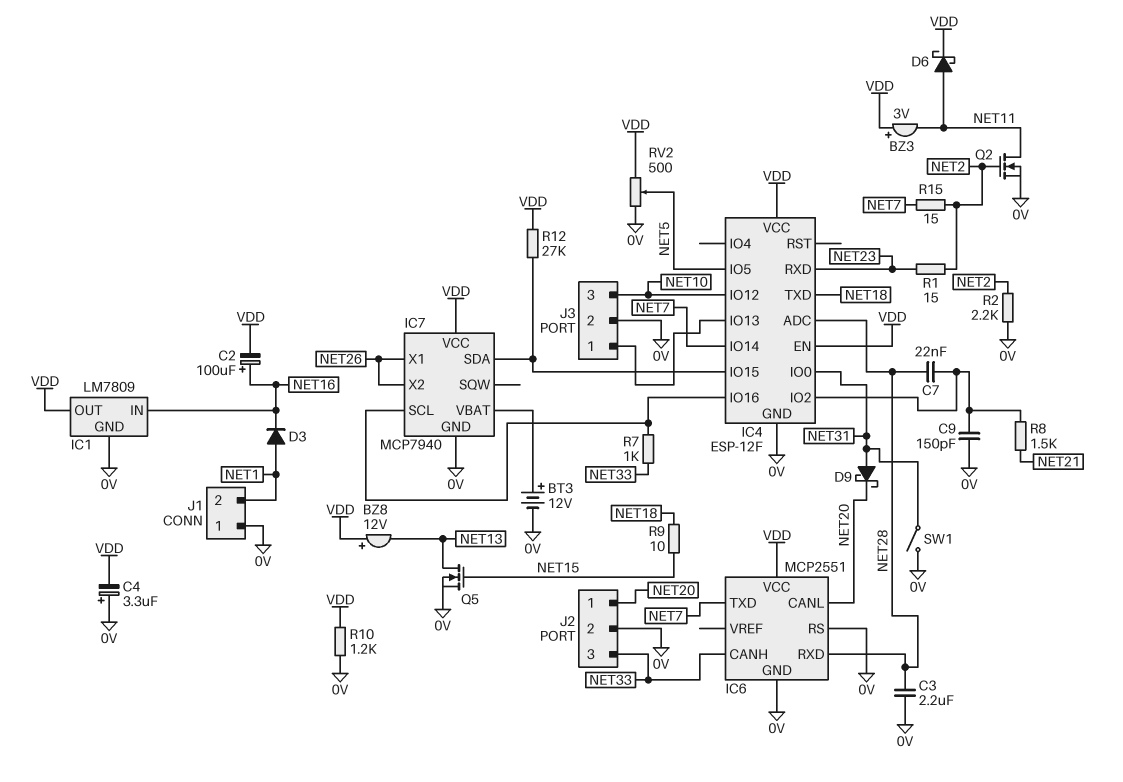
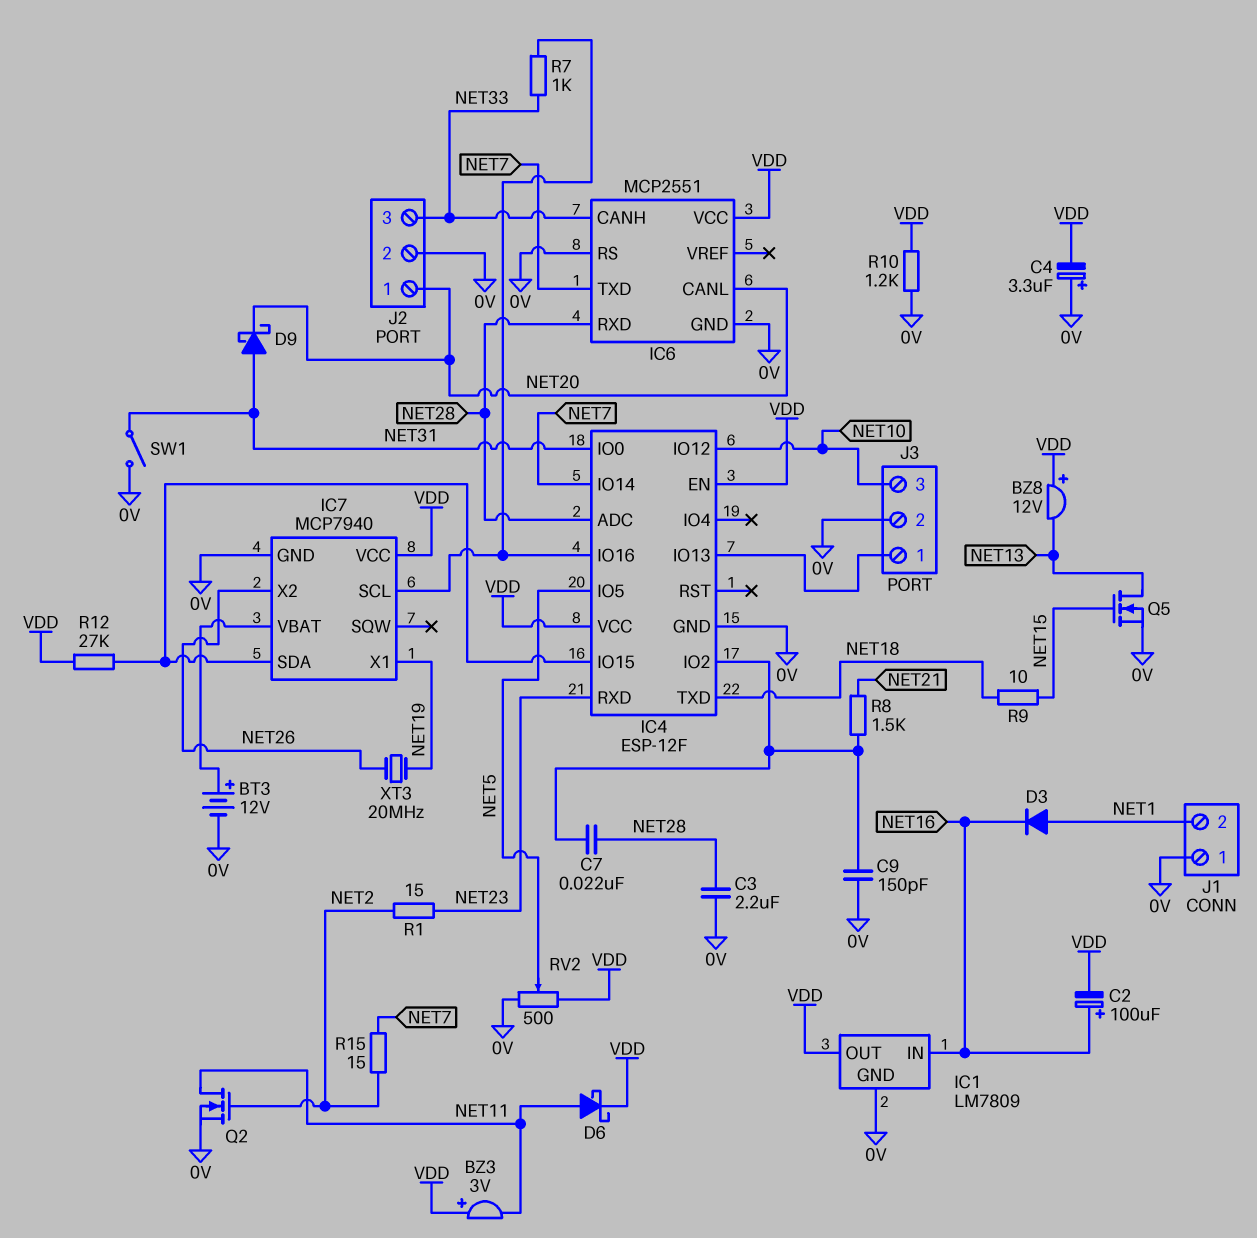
IC7 pin X1: NET26 -> NET19
R2: 2.2k (0V, NET2) -> none
XT3: none -> 20MHz (NET19, NET26)

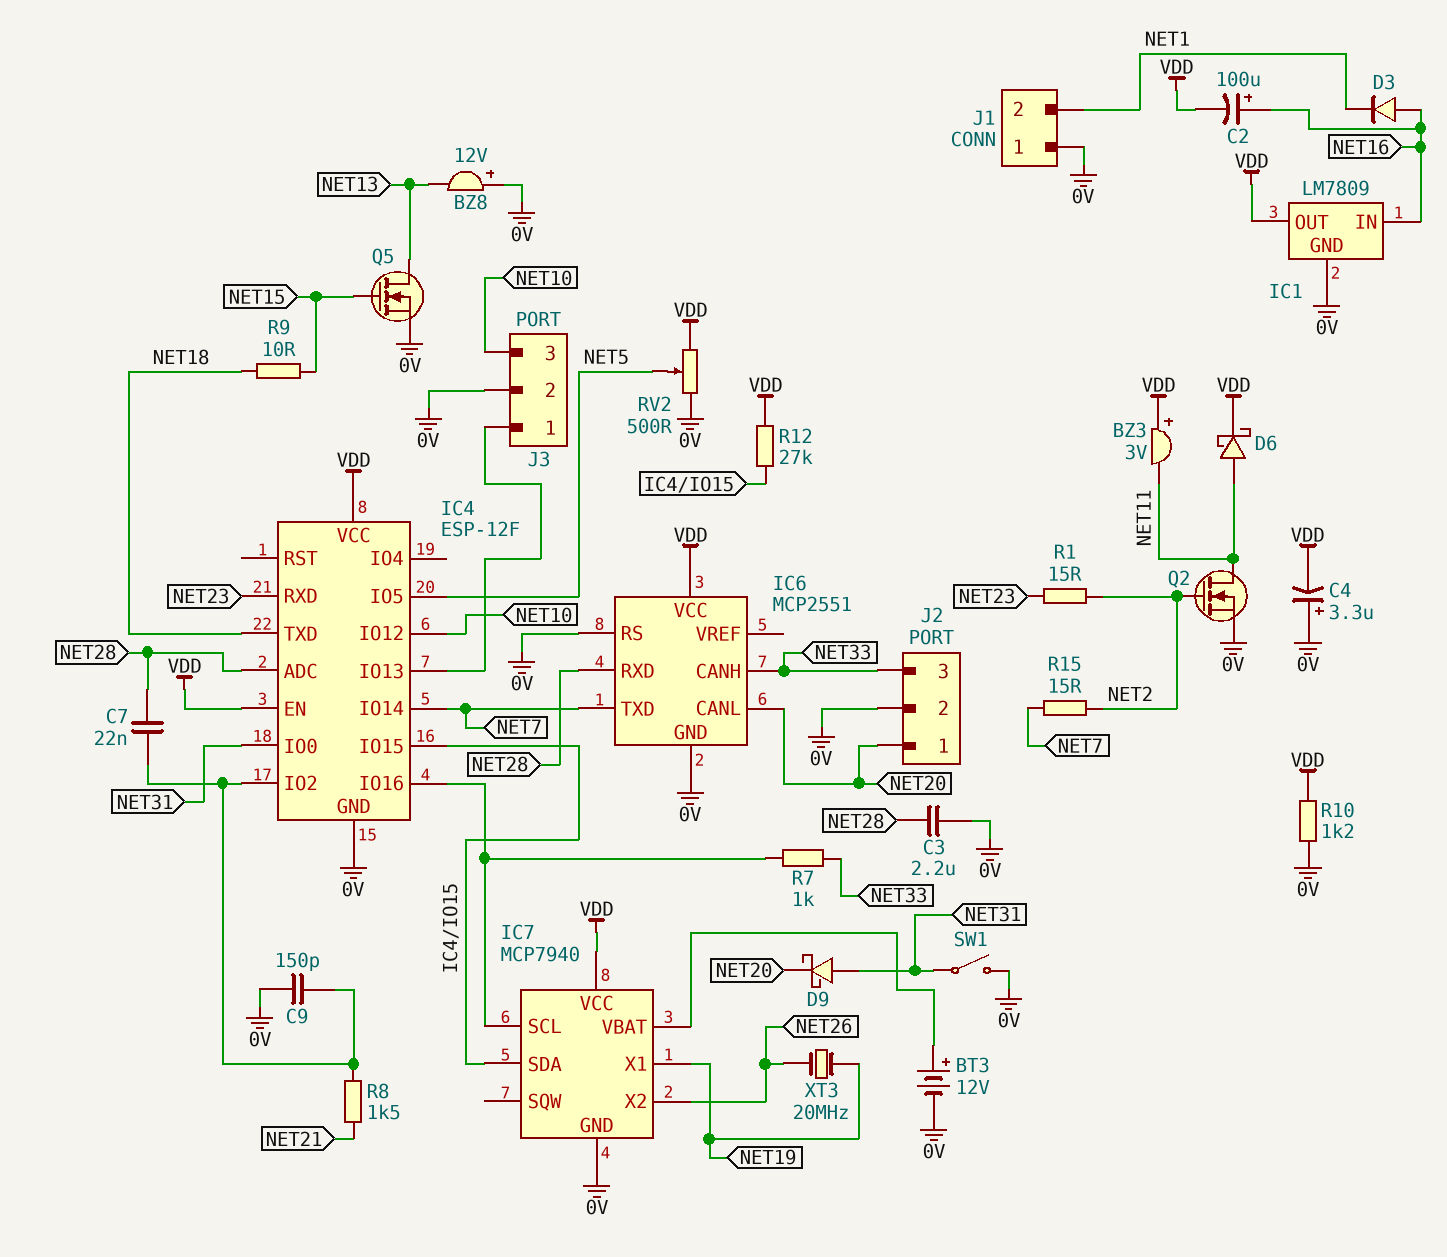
BZ8: buzzer 12V (plus VDD, minus NET13) -> buzzer 12V (plus 0V, minus NET13)
D3: diode (A NET1, K NET16) -> diode (A NET16, K NET1)

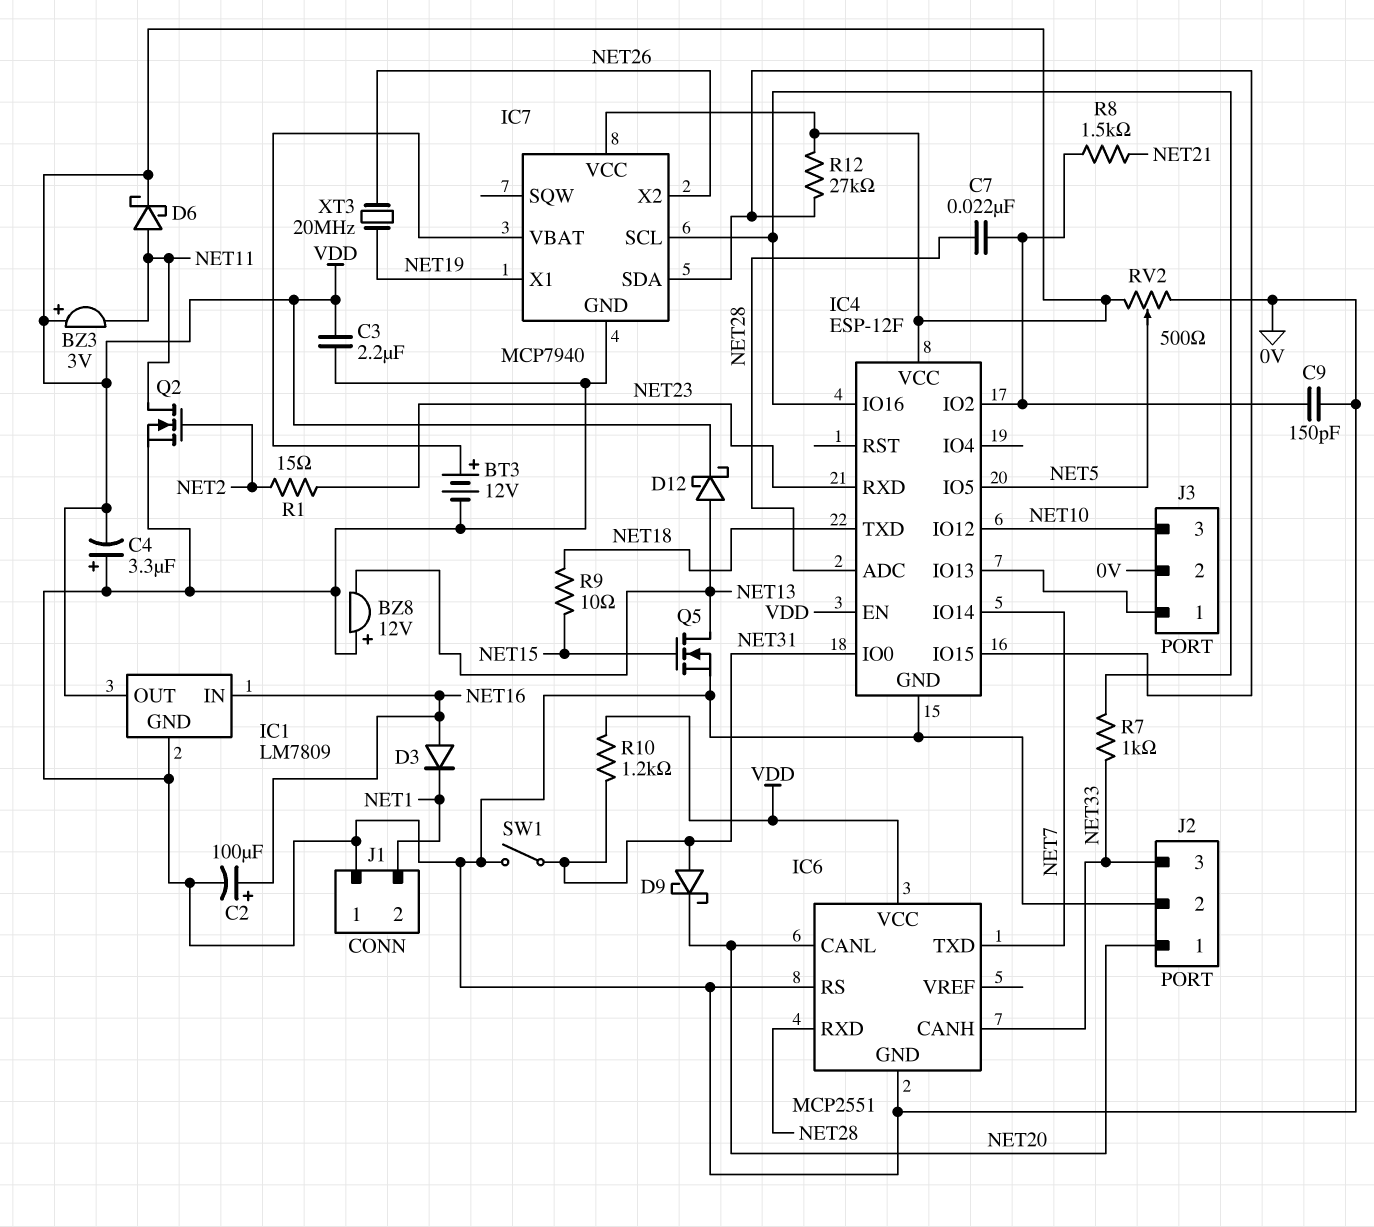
C2: 100uF (plus NET16, minus VDD) -> 100uF (plus NET16, minus 0V)
C3: 2.2uF (0V, NET28) -> 2.2uF (0V, VDD)
D12: none -> schottky (A NET13, K VDD)
R10: 1.2k (0V, VDD) -> 1.2k (NET31, VDD)
R15: 15 (NET2, NET7) -> none

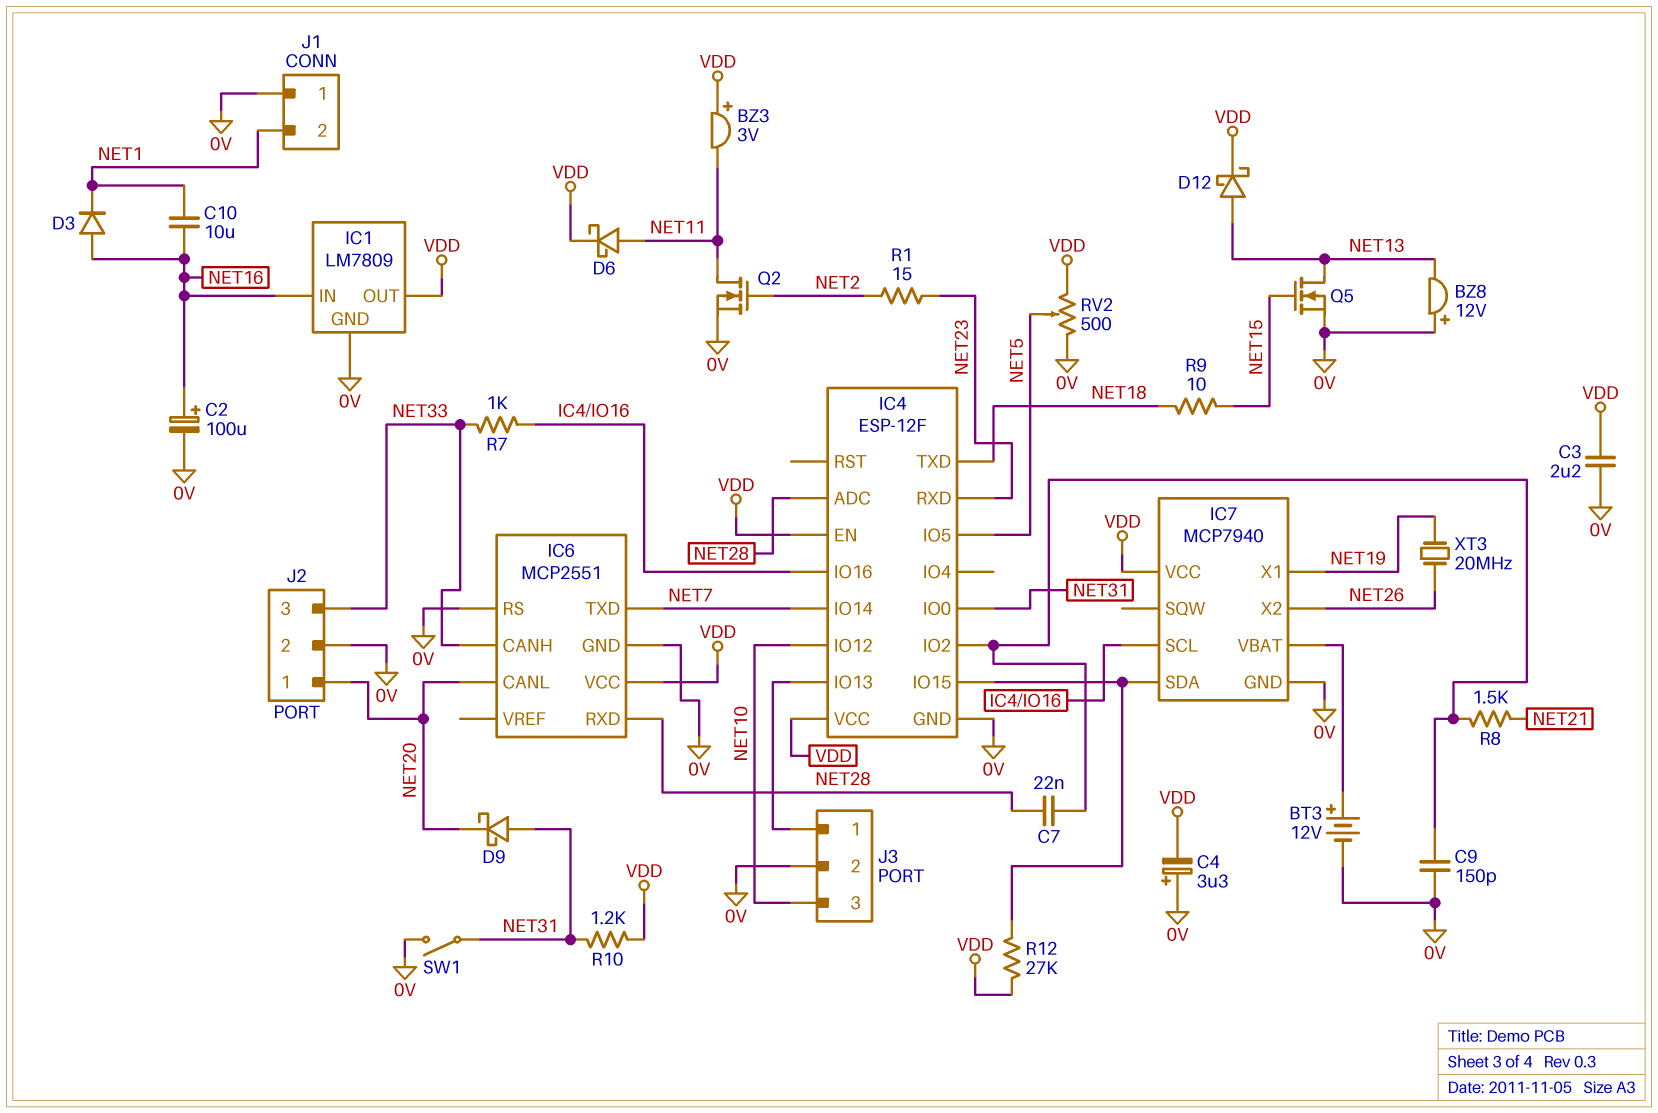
C10: none -> 10uF (NET1, NET16)

